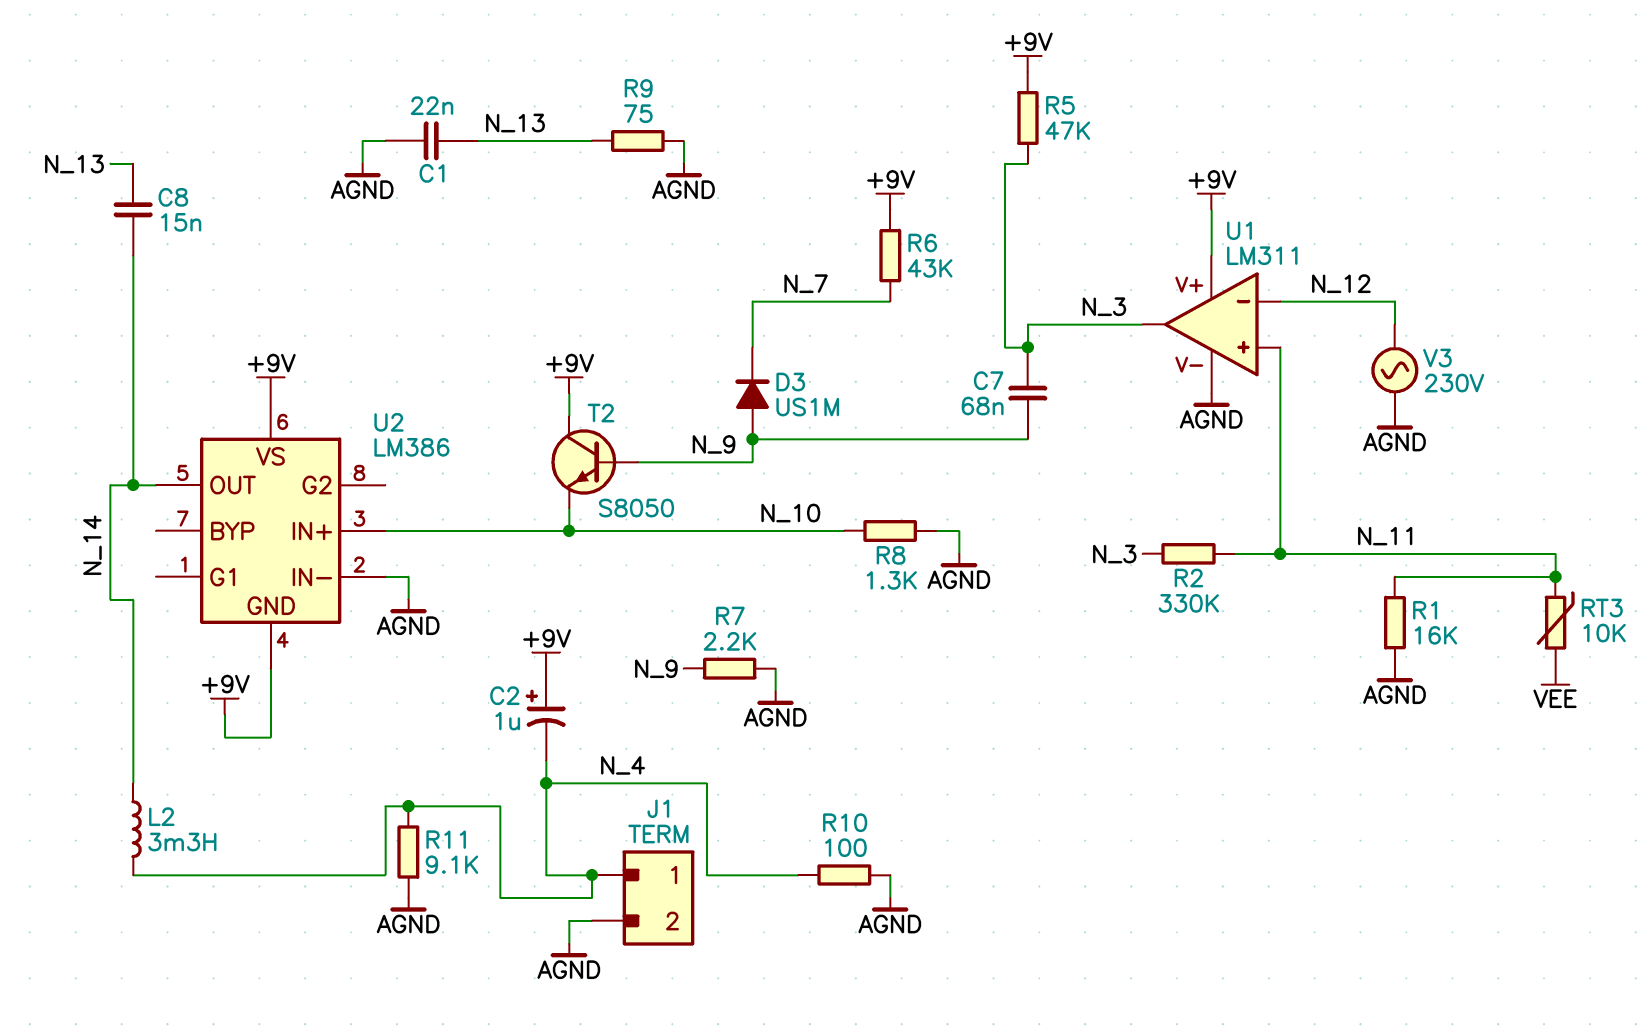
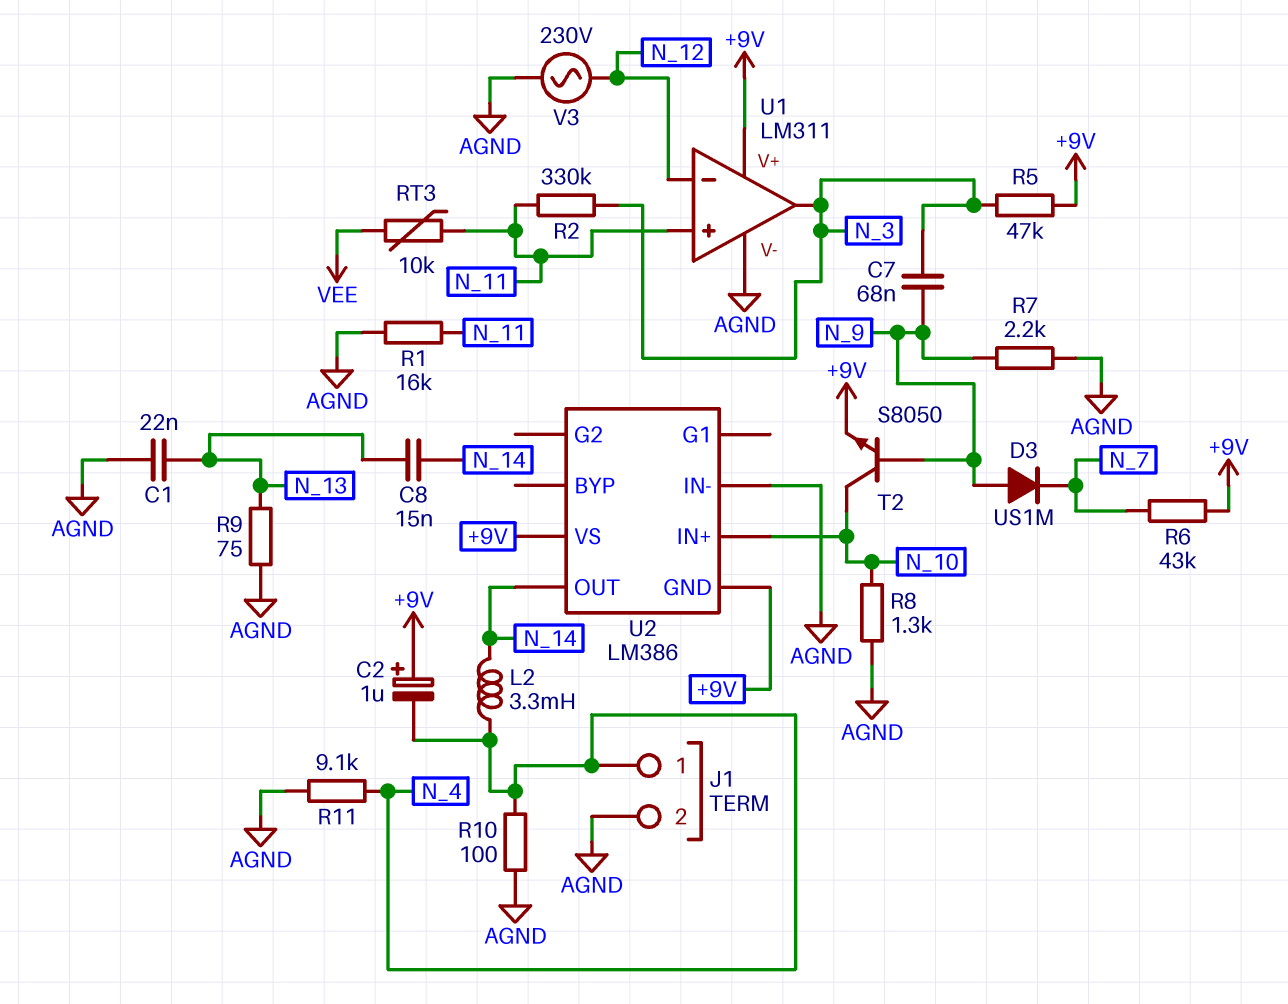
T2: NPN S8050 (B N_9, C +9V, E N_10) -> NPN S8050 (B N_9, C N_10, E +9V)

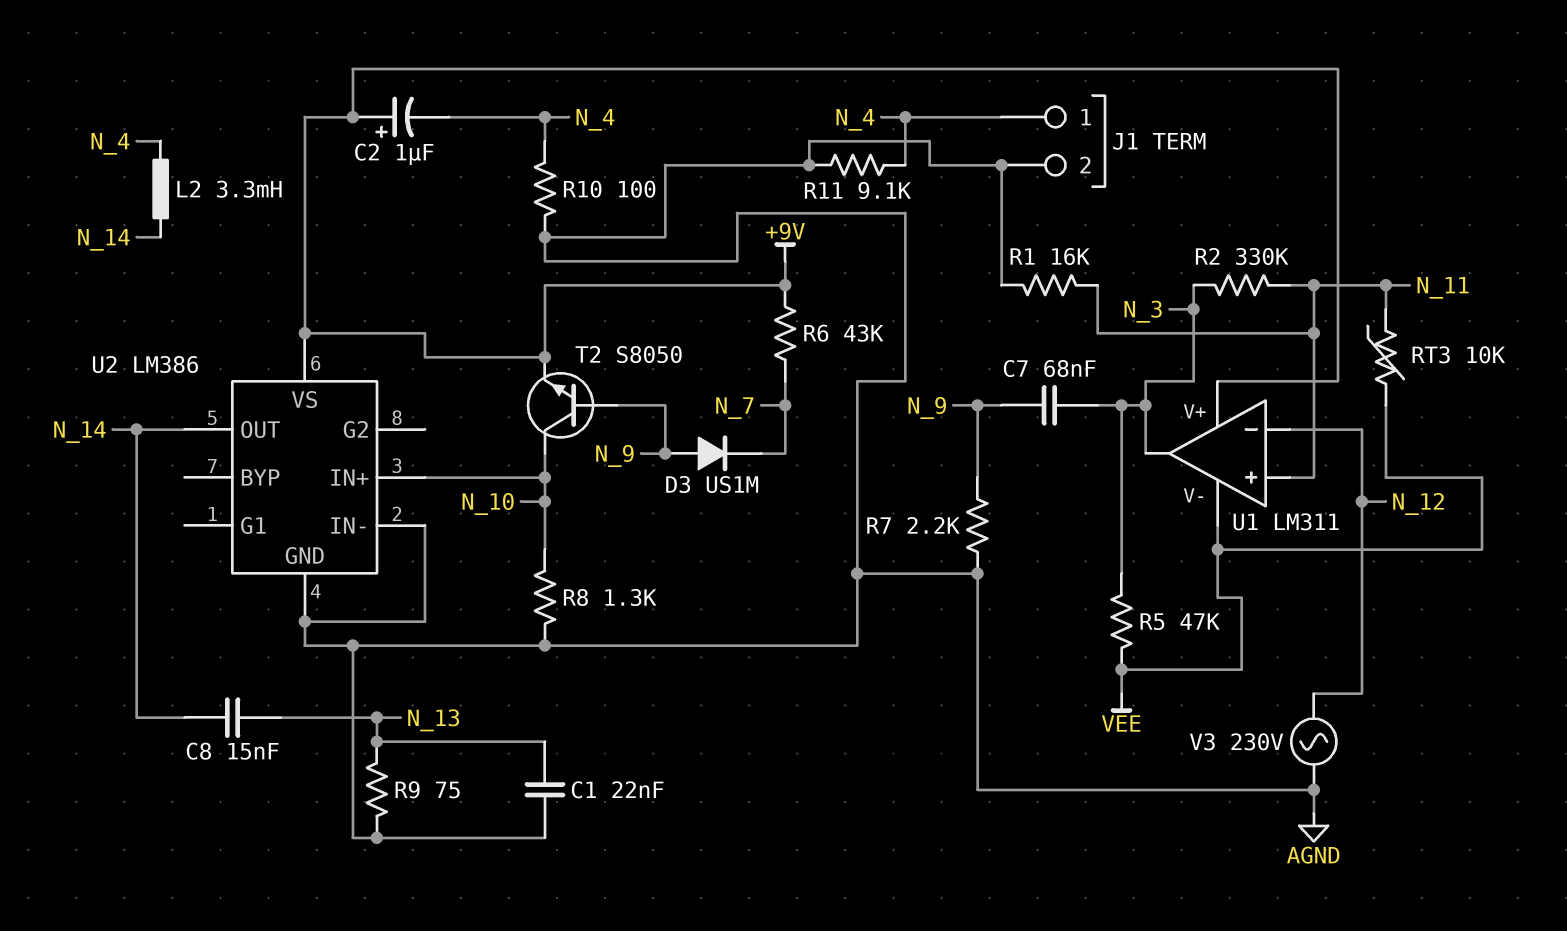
R5: 47k (+9V, N_3) -> 47k (N_3, VEE)
U1 pin V-: AGND -> VEE
U2 pin GND: +9V -> AGND

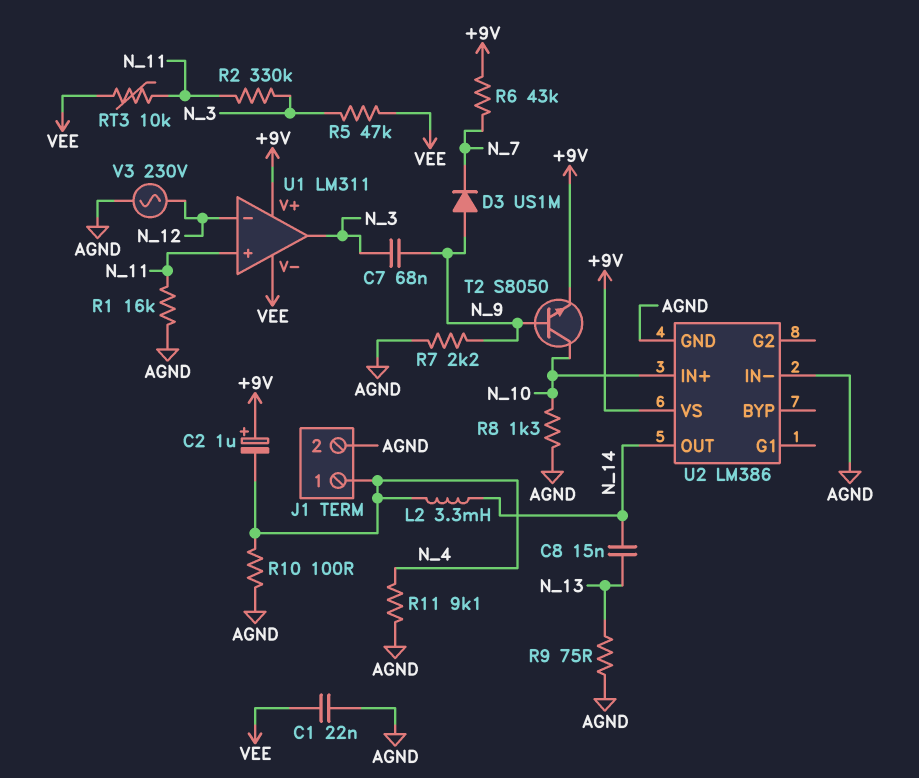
C1: 22nF (AGND, N_13) -> 22nF (AGND, VEE)

